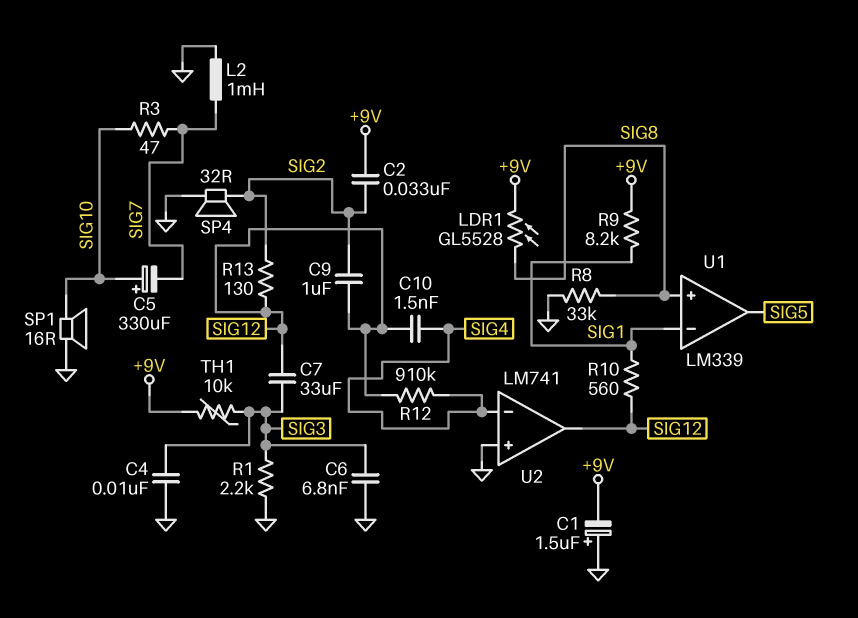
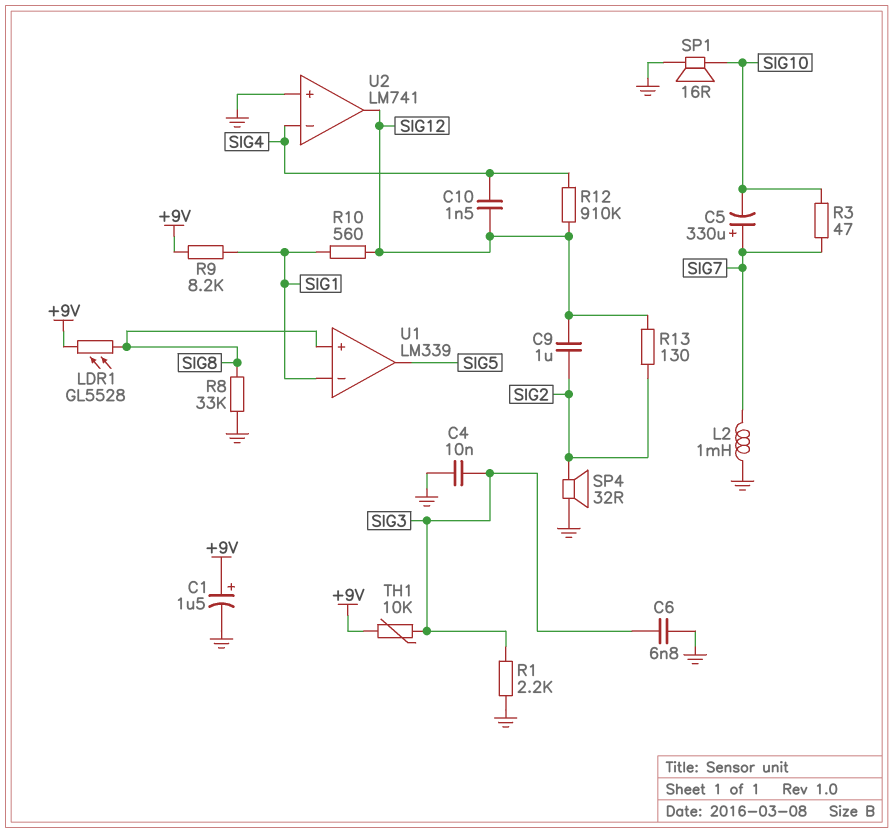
C1: 1.5uF (plus GND, minus +9V) -> 1.5uF (plus +9V, minus GND)
C2: 33nF (+9V, SIG2) -> none
C5: 330uF (plus SIG10, minus SIG7) -> 330uF (plus SIG7, minus SIG10)
C7: 33uF (SIG3, SIG12) -> none

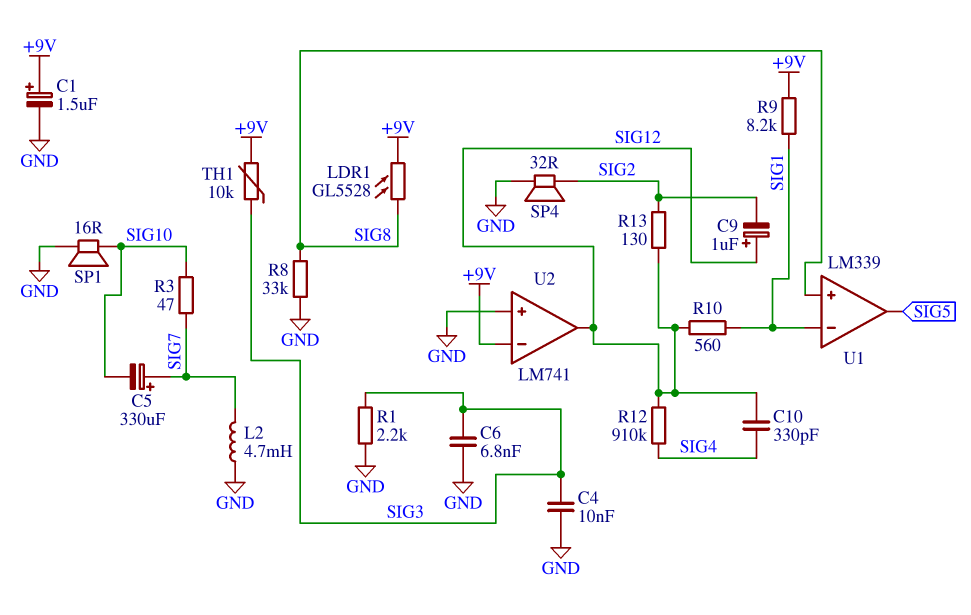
C9: 1uF (SIG2, SIG12) -> 1uF (plus SIG12, minus SIG2)
C10: 1.5nF (SIG4, SIG12) -> 330pF (SIG4, SIG12)
L2: 1mH (GND, SIG7) -> 4.7mH (GND, SIG7)
U2 pin in-: SIG4 -> +9V

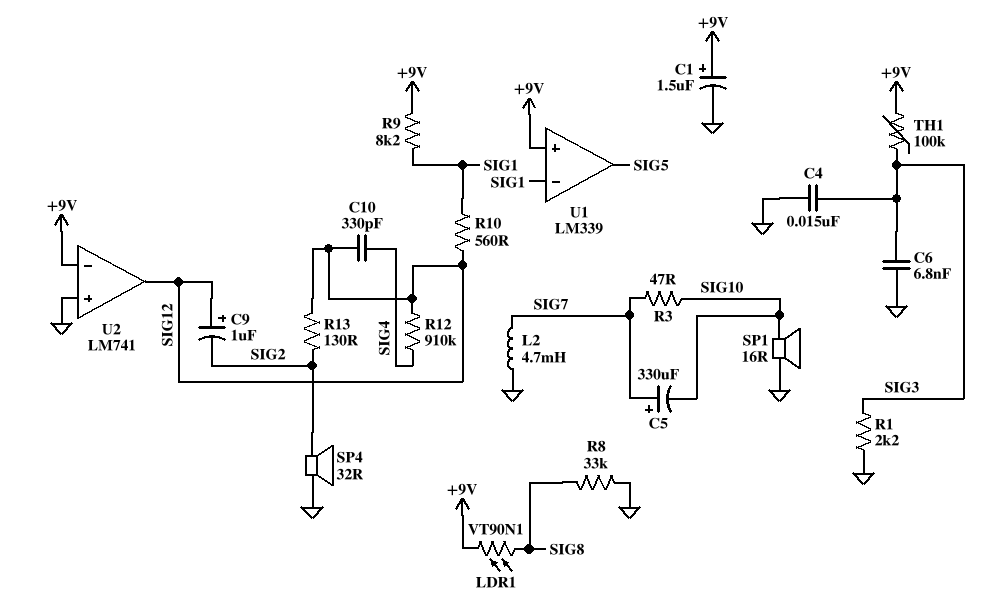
C4: 10nF (GND, SIG3) -> 15nF (GND, SIG3)
LDR1: GL5528 (+9V, SIG8) -> VT90N1 (+9V, SIG8)
TH1: 10k (+9V, SIG3) -> 100k (+9V, SIG3)
U1 pin in+: SIG8 -> +9V

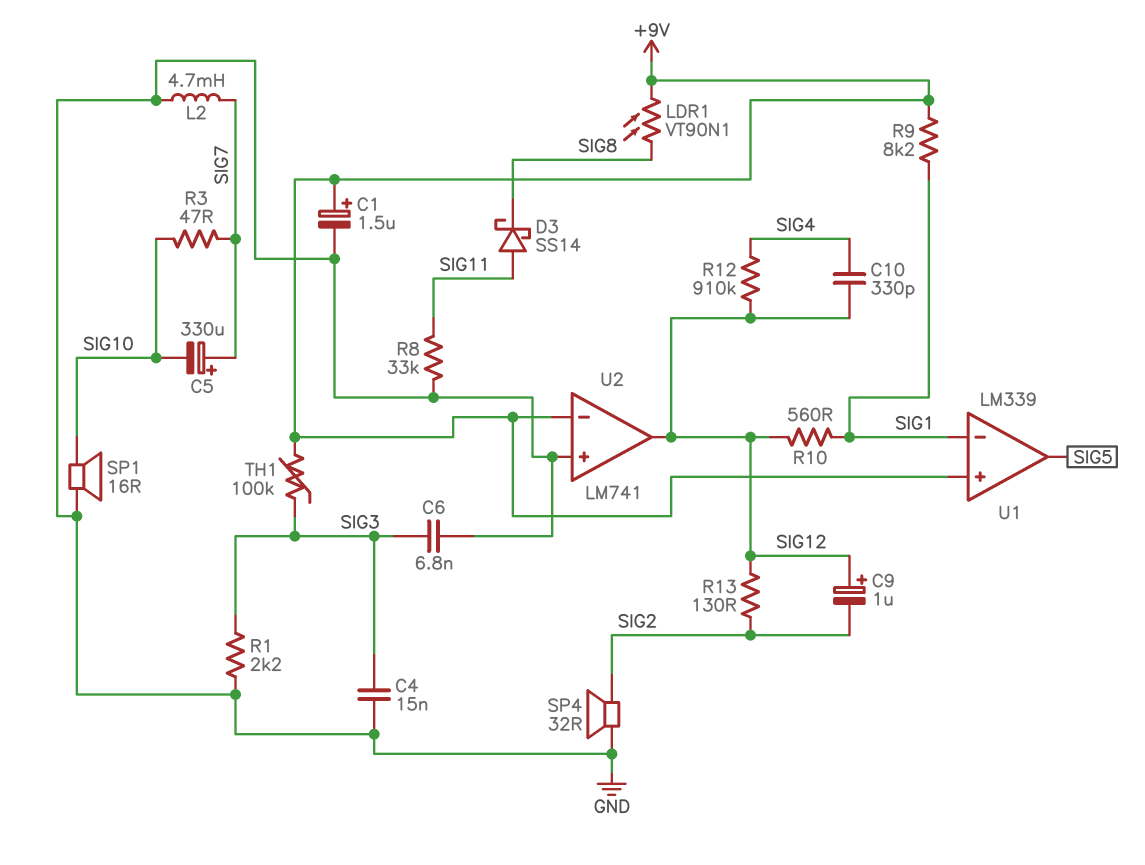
D3: none -> schottky SS14 (A SIG11, K SIG8)
R8: 33k (GND, SIG8) -> 33k (GND, SIG11)

